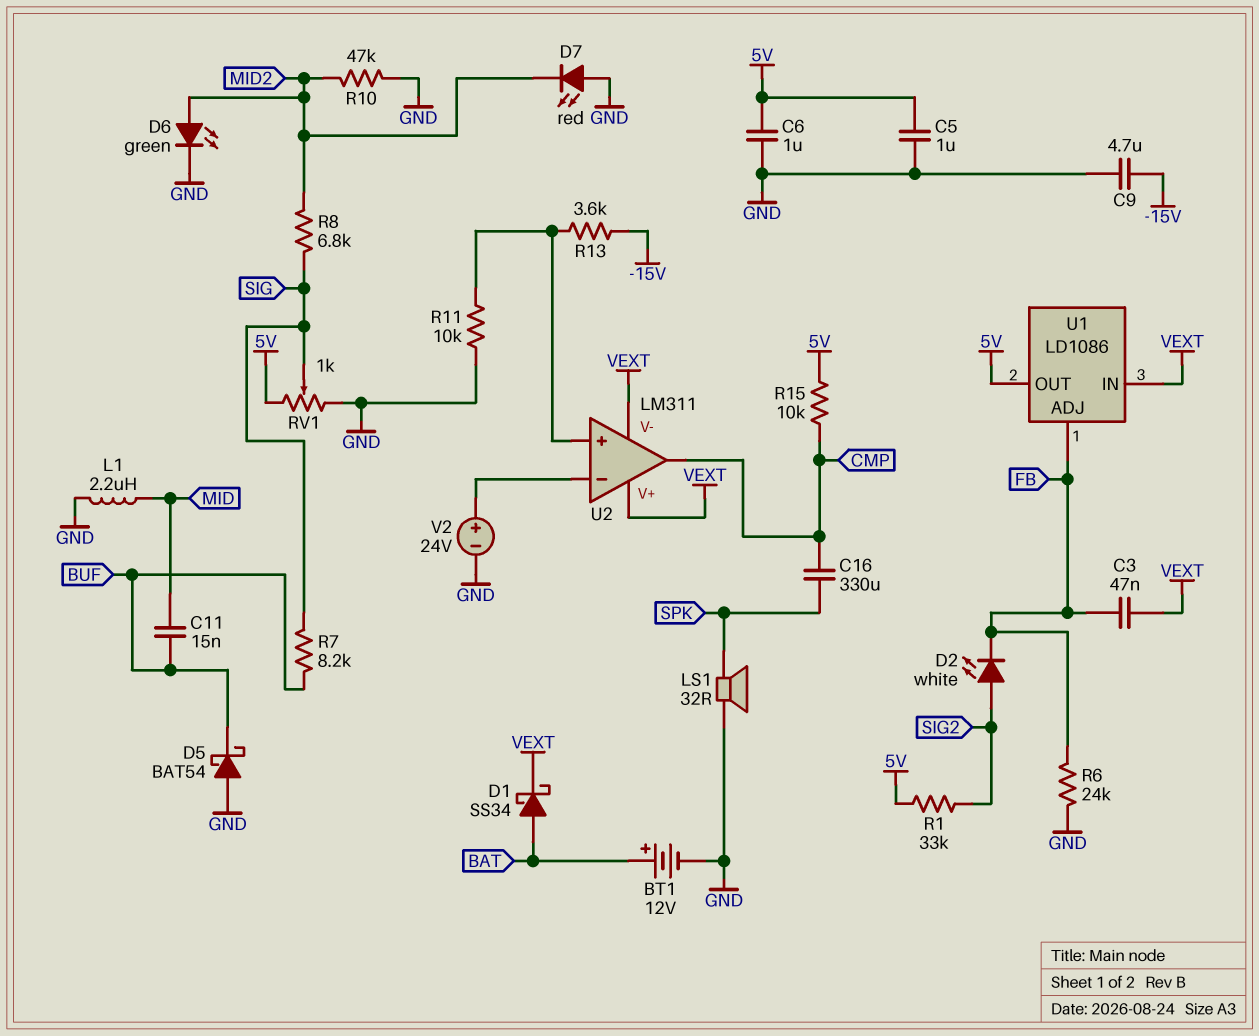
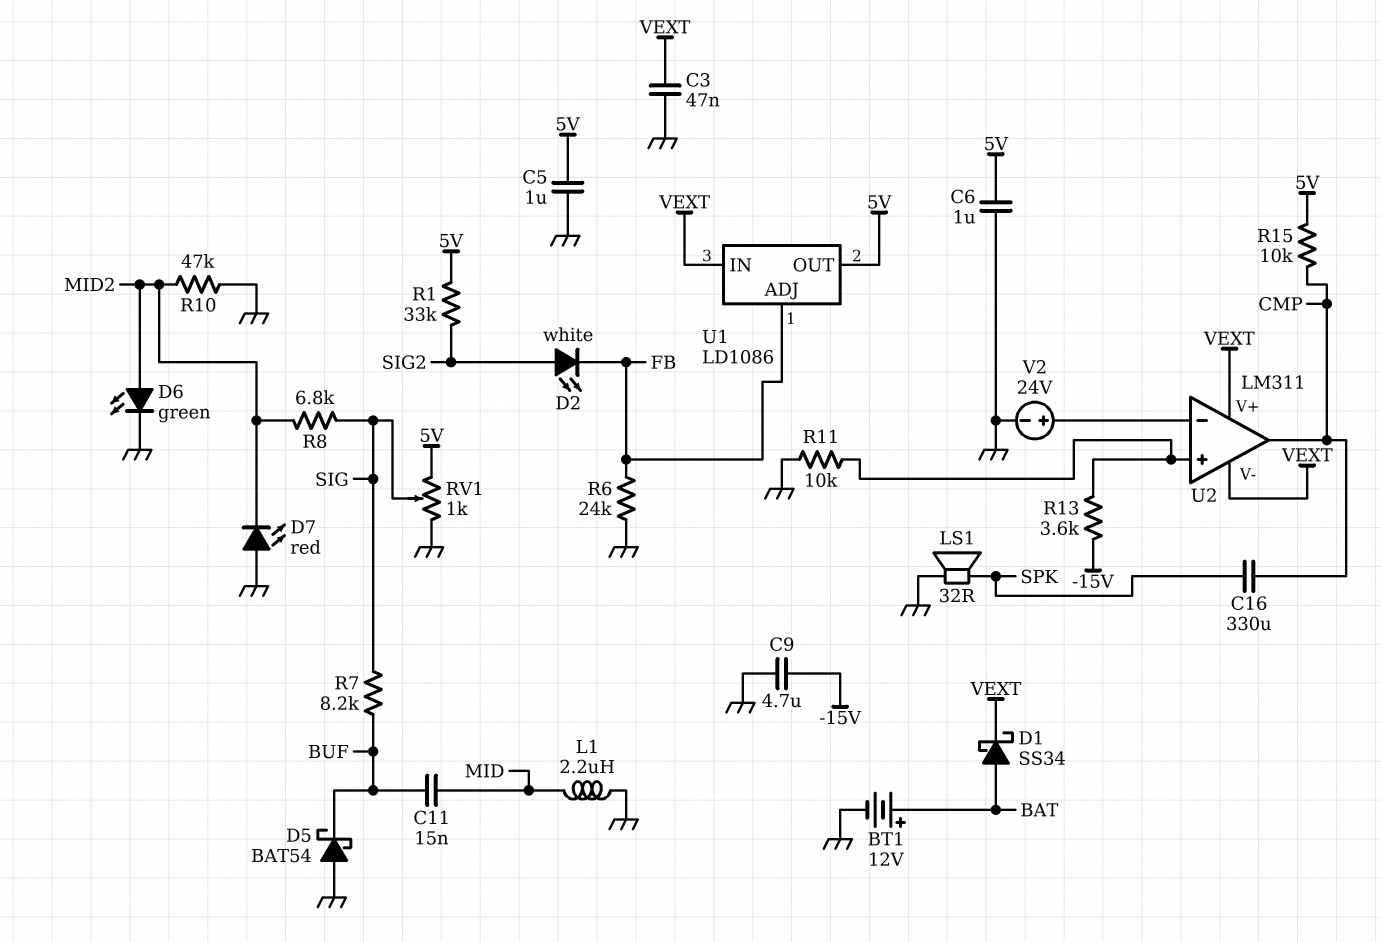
C3: 47nF (FB, VEXT) -> 47nF (GND, VEXT)

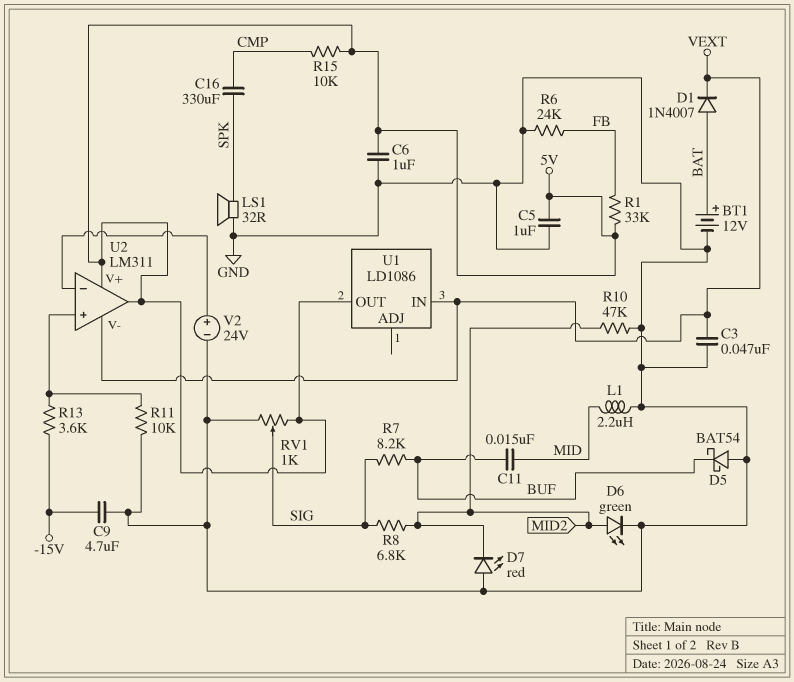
D1: schottky SS34 (A BAT, K VEXT) -> diode 1N4007 (A BAT, K VEXT)
D2: LED white (A SIG2, K FB) -> none
R1: 33k (5V, SIG2) -> 33k (5V, FB)
U1 pin ADJ: FB -> none
U2 pin V+: VEXT -> 5V
U2 pin out: CMP -> 5V

